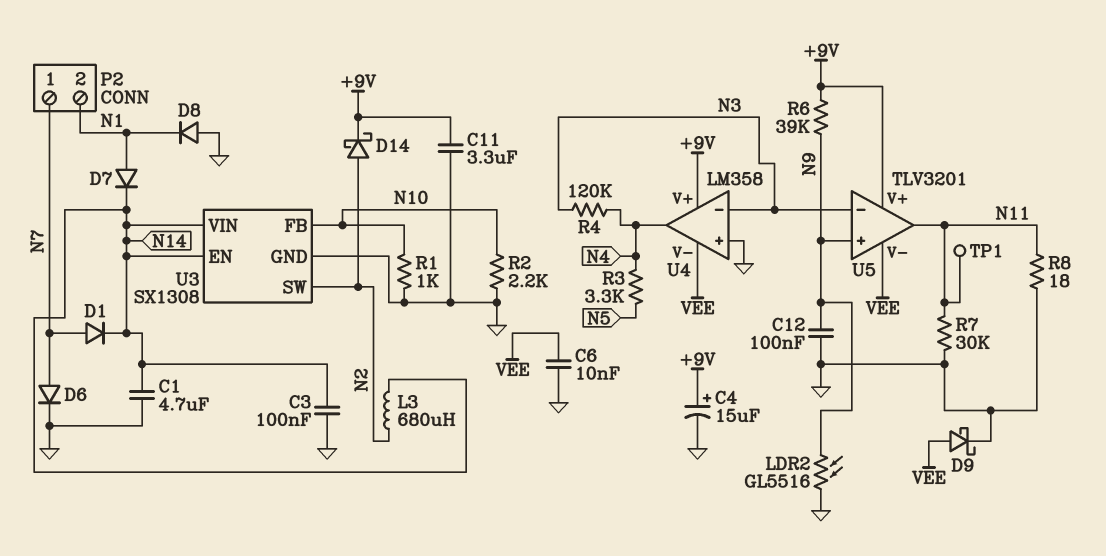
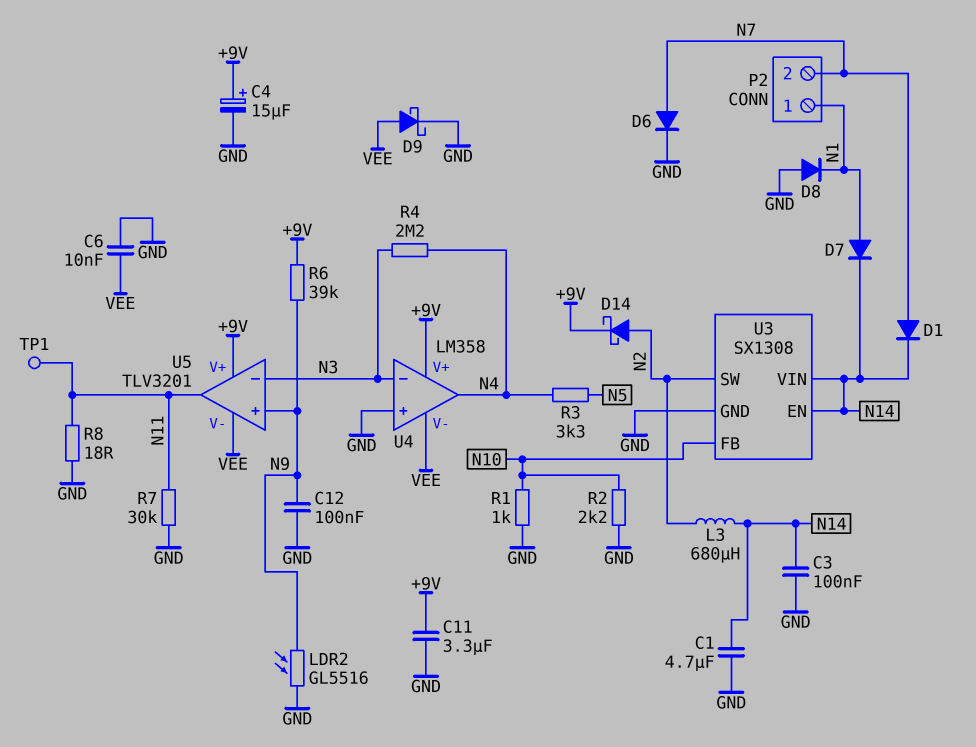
P2 pin 1: N7 -> N1
P2 pin 2: N1 -> N7
R4: 120k (N3, N4) -> 2.2M (N3, N4)

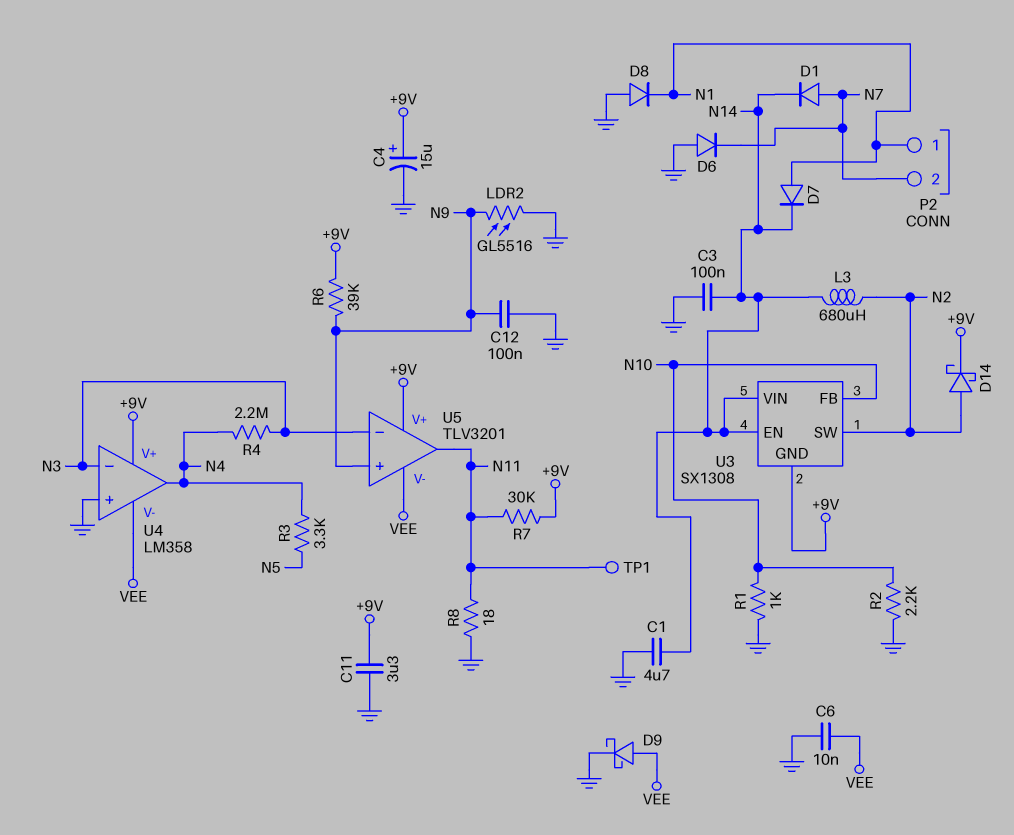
D6: diode (A N7, K GND) -> diode (A GND, K N7)
R7: 30k (GND, N11) -> 30k (+9V, N11)
U3 pin GND: GND -> +9V

